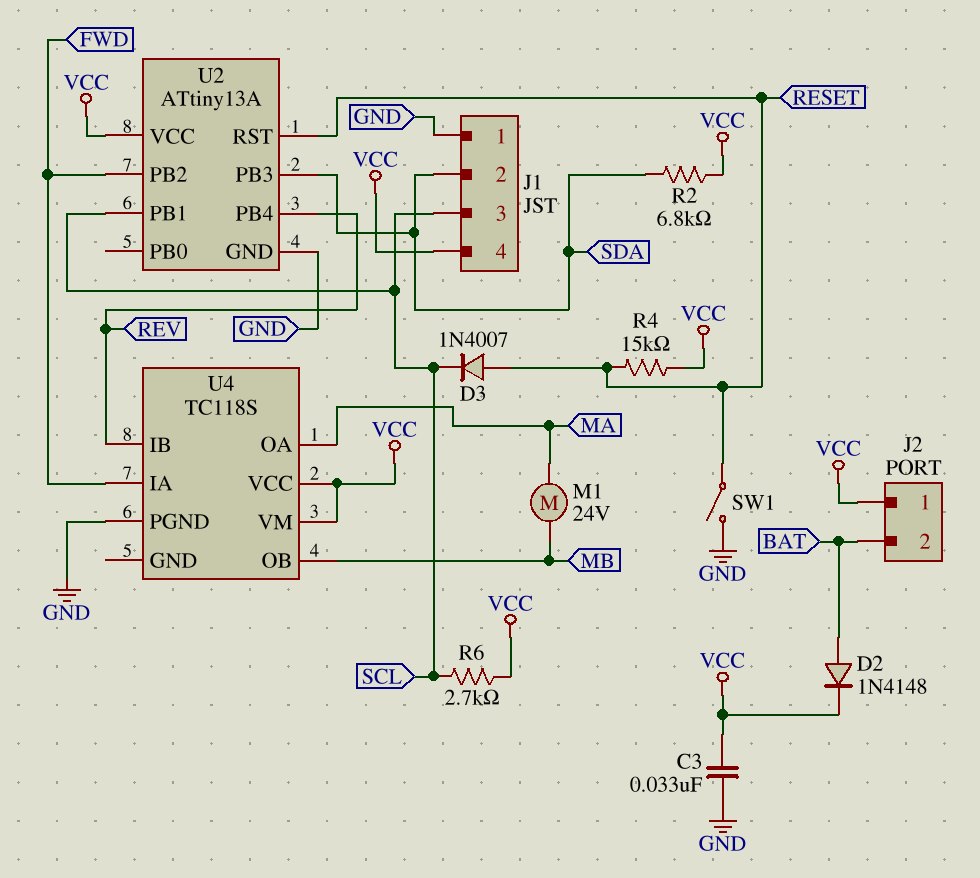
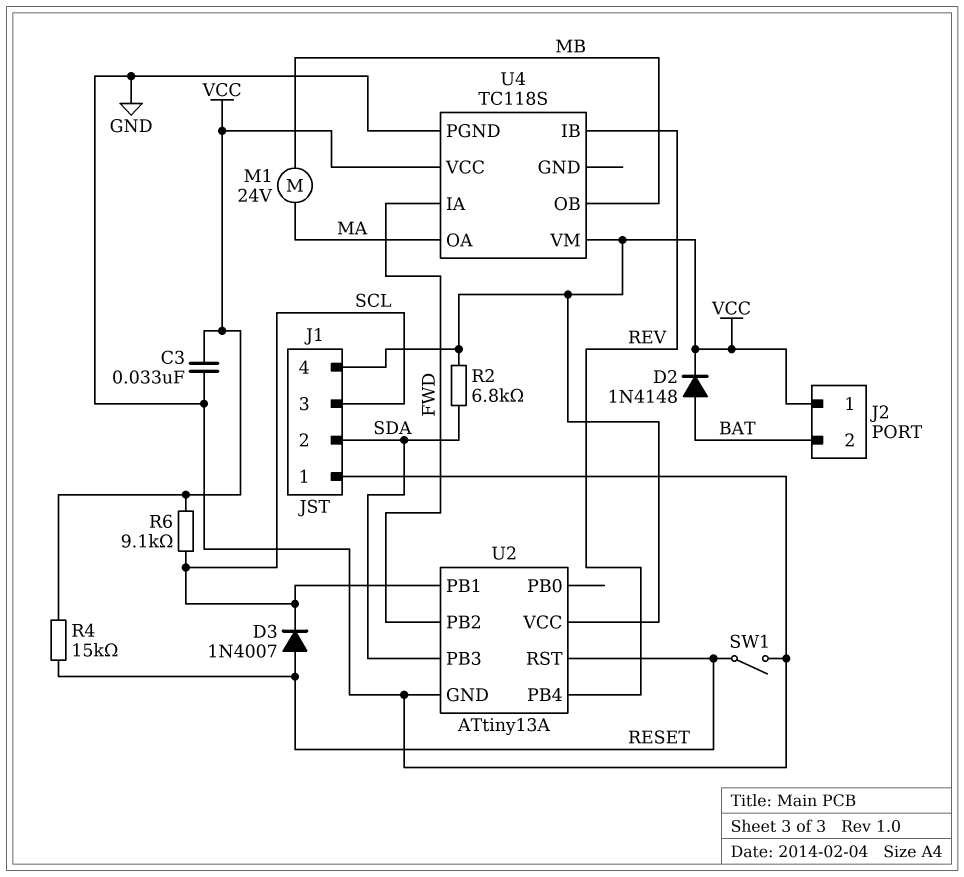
R6: 2.7k (SCL, VCC) -> 9.1k (SCL, VCC)

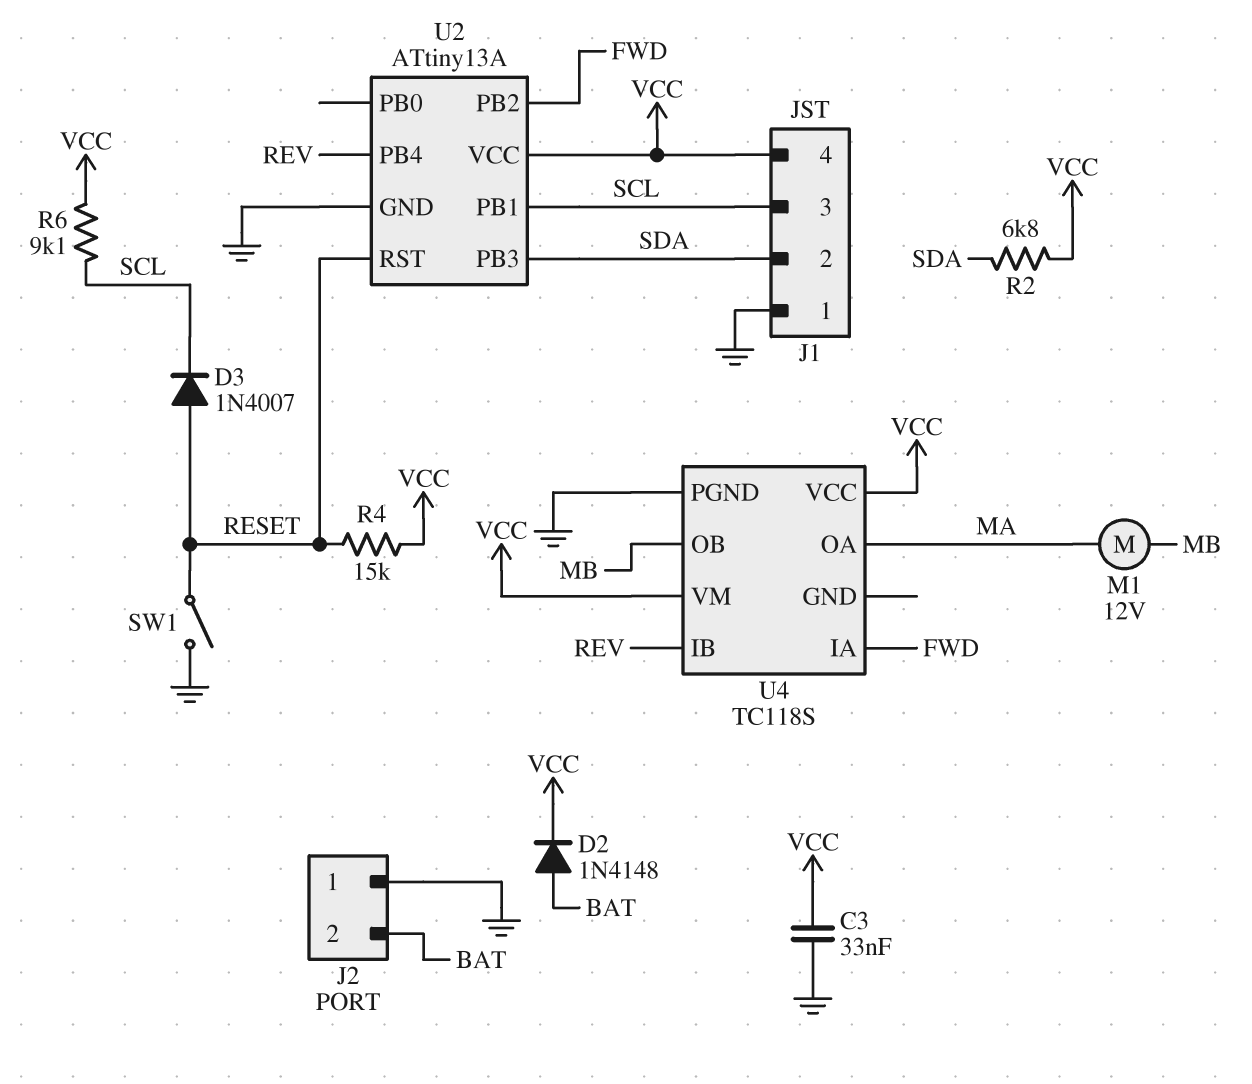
J2 pin 1: VCC -> GND
M1: motor 24V (MA, MB) -> motor 12V (MA, MB)

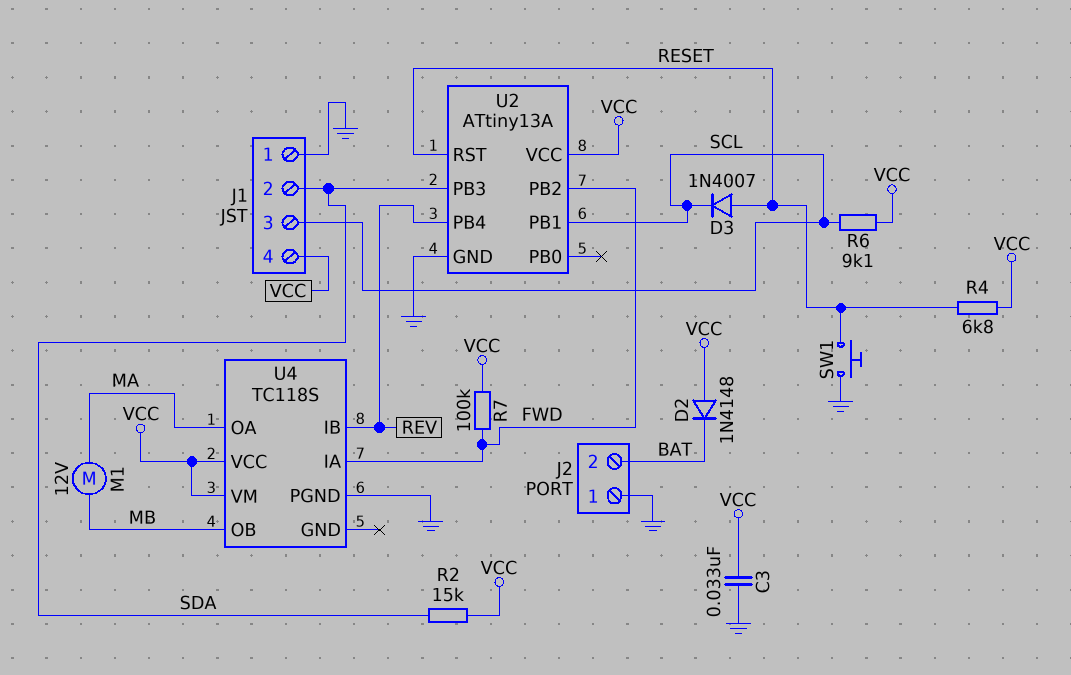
D2: diode 1N4148 (A BAT, K VCC) -> diode 1N4148 (A VCC, K BAT)
R2: 6.8k (SDA, VCC) -> 15k (SDA, VCC)
R4: 15k (RESET, VCC) -> 6.8k (RESET, VCC)
R7: none -> 100k (FWD, VCC)
SW1: switch (GND, RESET) -> button (GND, RESET)

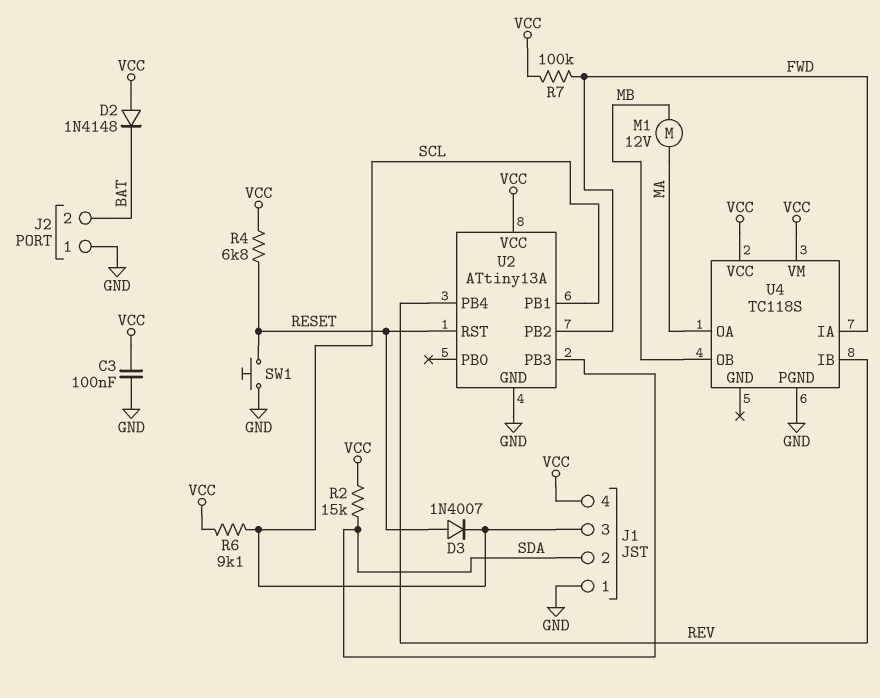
C3: 33nF (GND, VCC) -> 100nF (GND, VCC)

